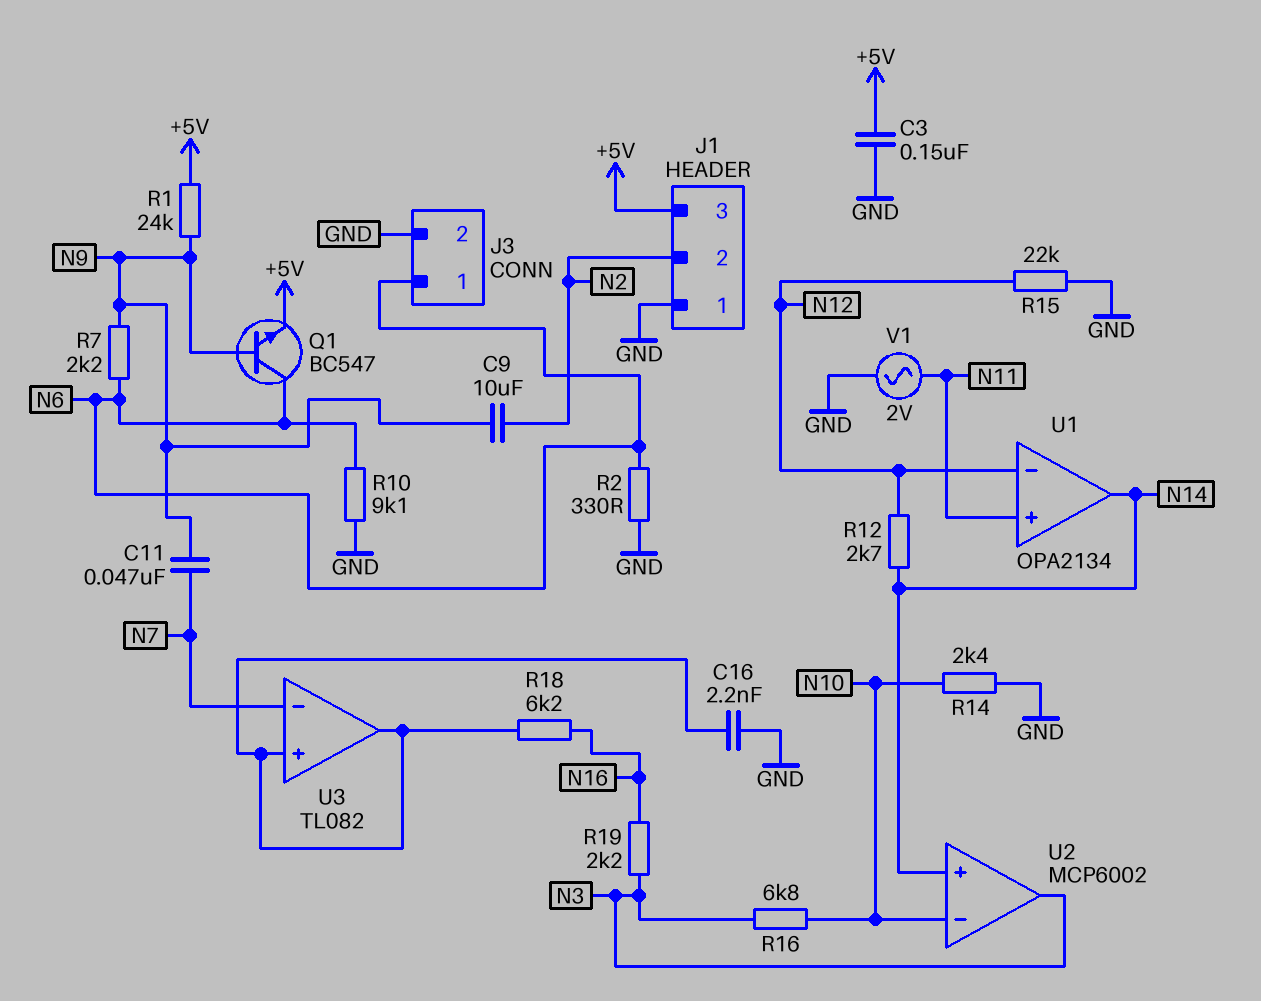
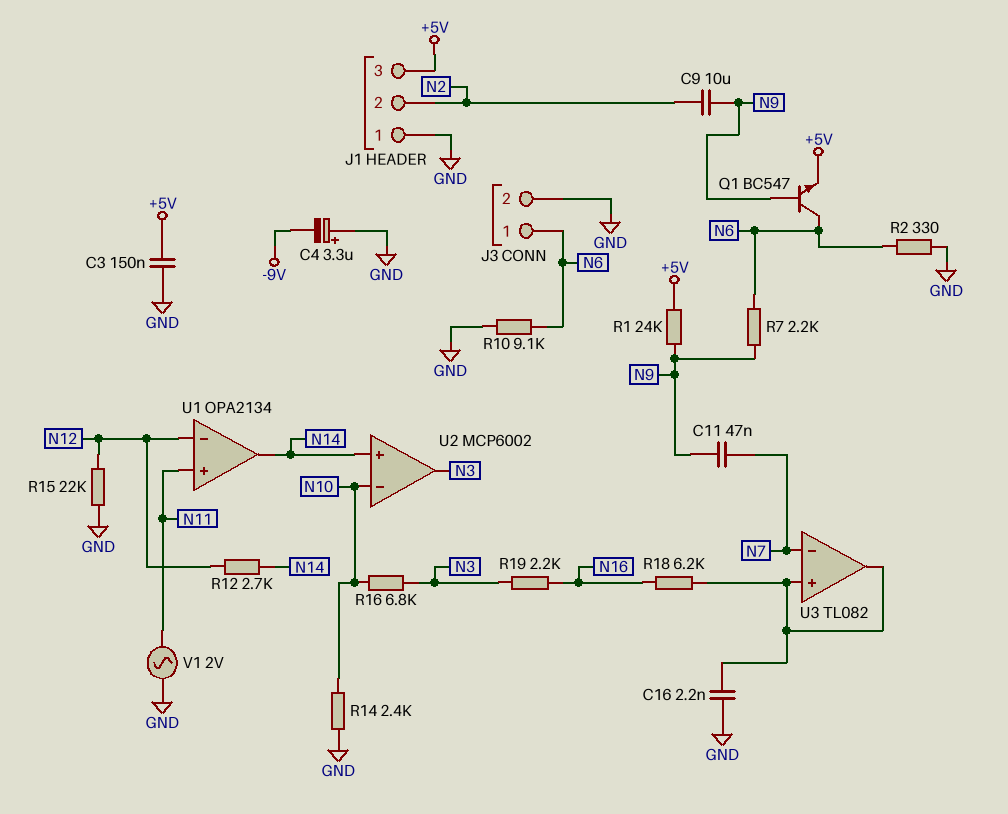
C4: none -> 3.3uF (plus GND, minus -9V)

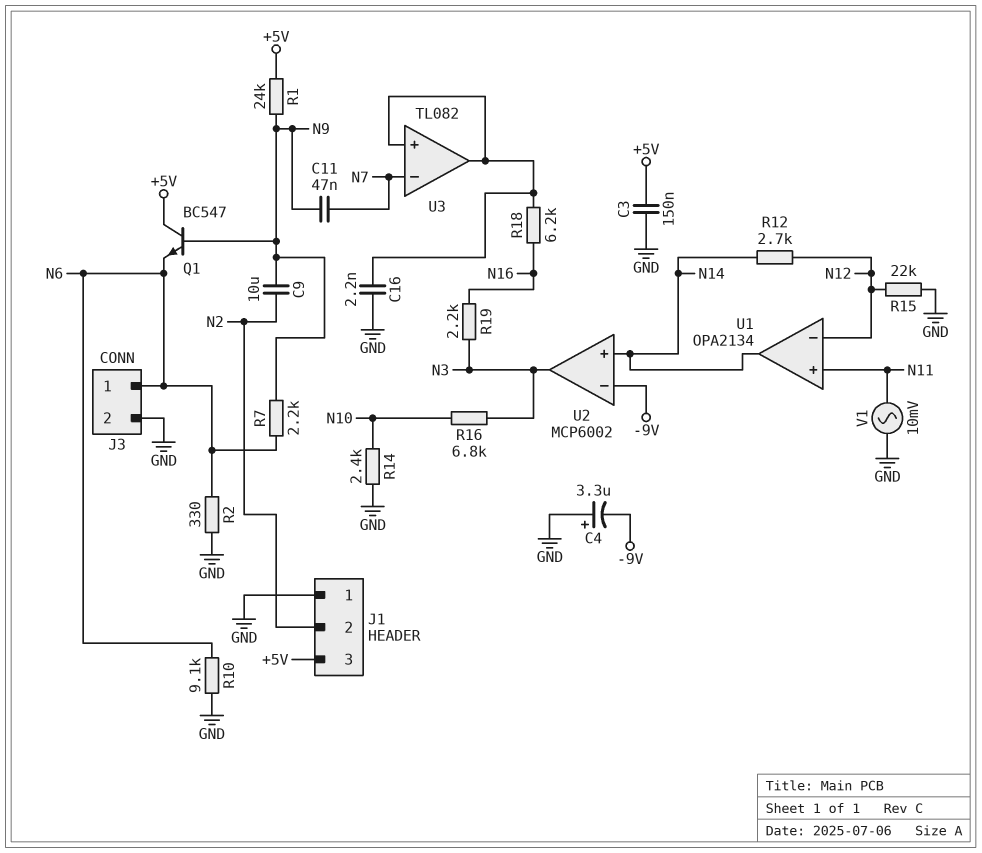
Q1: NPN BC547 (B N9, C N6, E +5V) -> NPN BC547 (B N9, C +5V, E N6)
U2 pin in-: N10 -> -9V
V1: AC 2V (GND, N11) -> AC 10mV (GND, N11)

